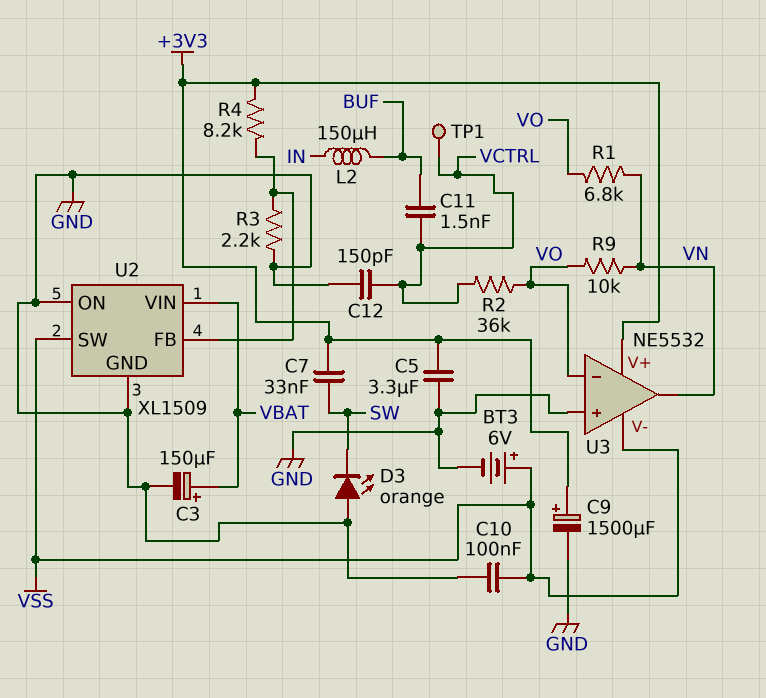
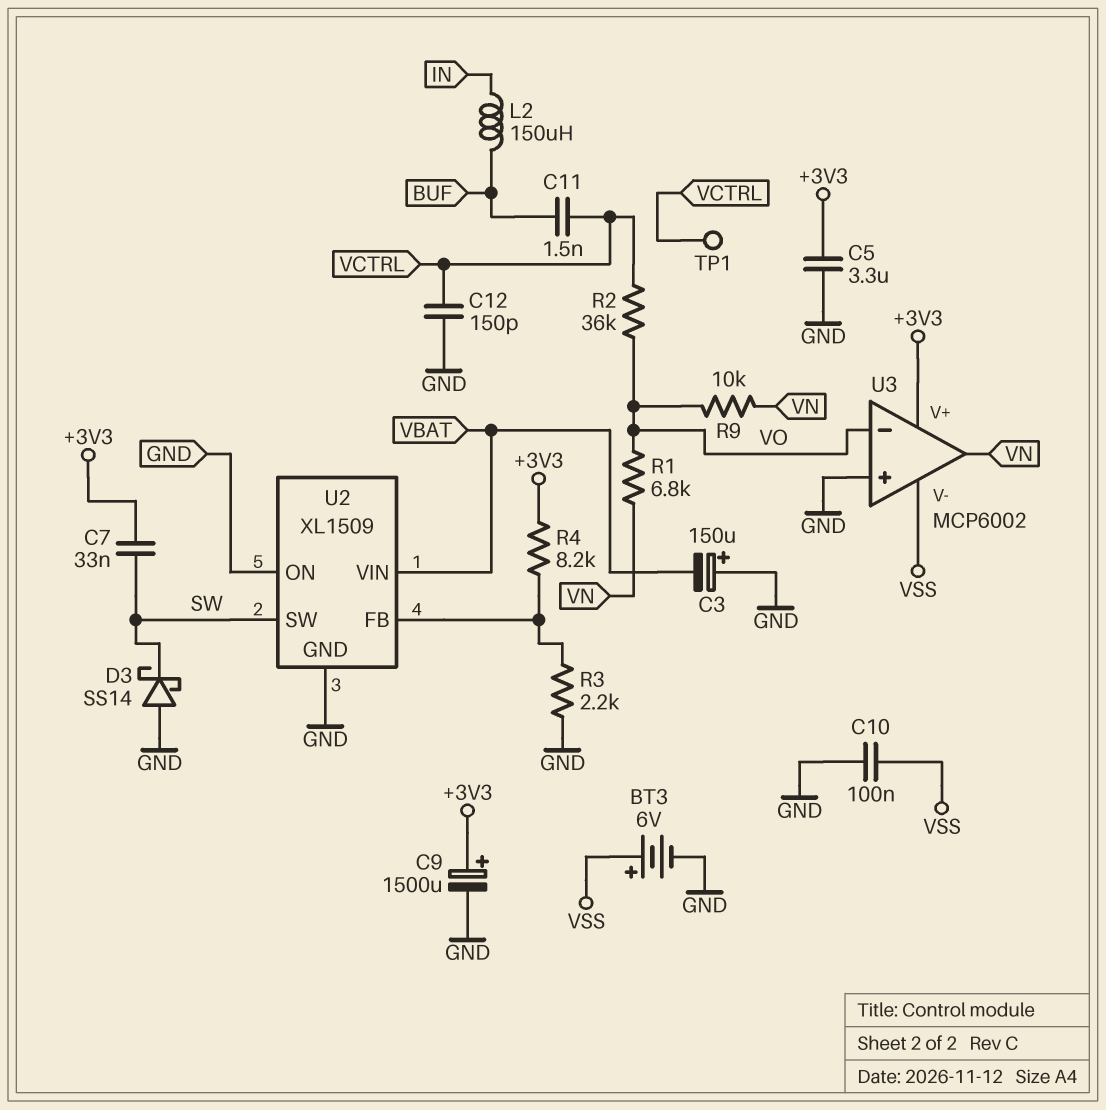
C3: 150uF (plus VBAT, minus GND) -> 150uF (plus GND, minus VBAT)
D3: LED orange (A GND, K SW) -> schottky SS14 (A GND, K SW)
U2 pin SW: VSS -> SW
U3: NE5532 -> MCP6002

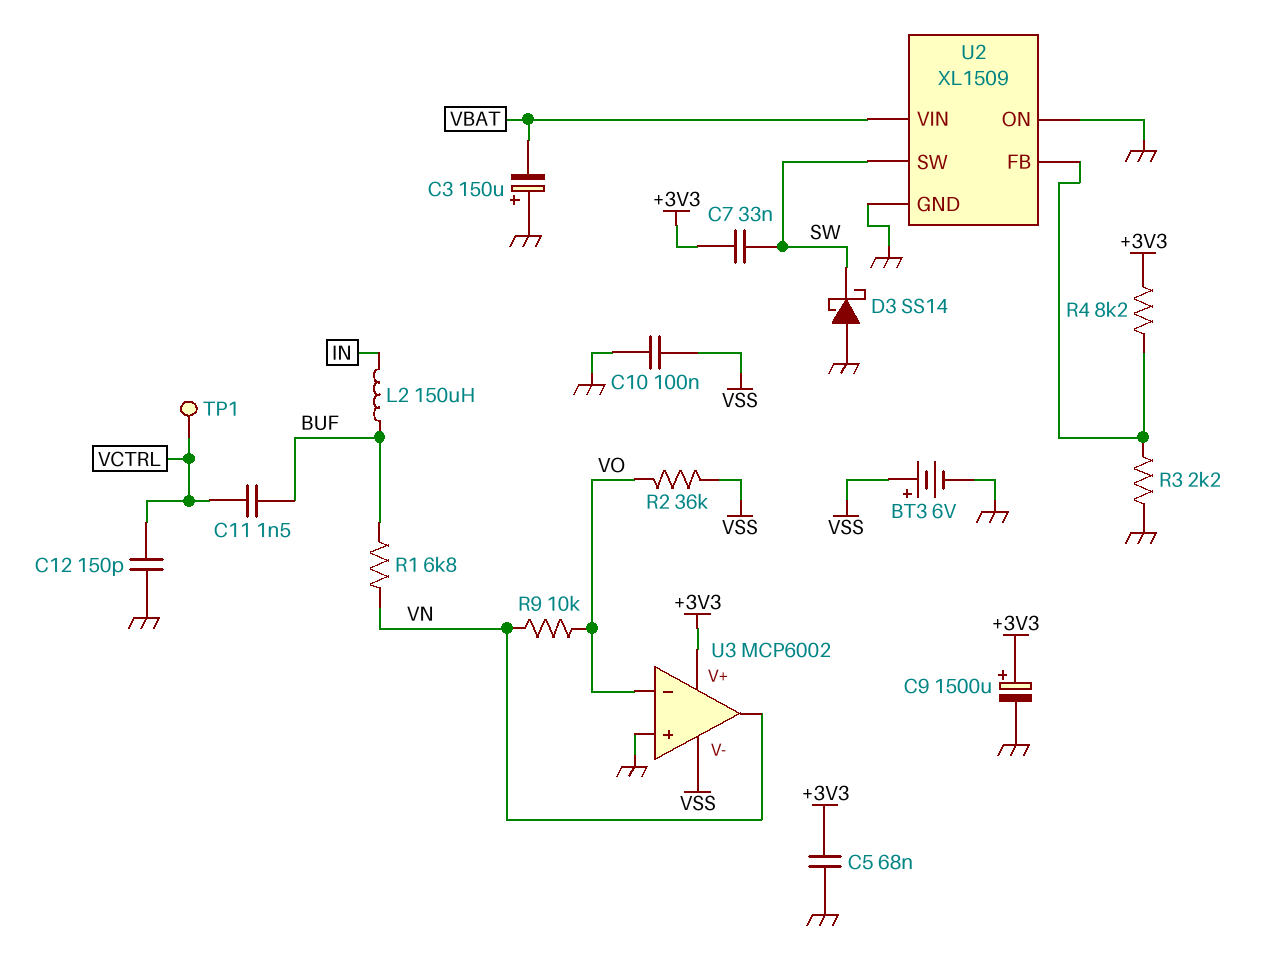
C5: 3.3uF (+3V3, GND) -> 68nF (+3V3, GND)
R1: 6.8k (VN, VO) -> 6.8k (BUF, VN)
R2: 36k (VCTRL, VO) -> 36k (VO, VSS)

